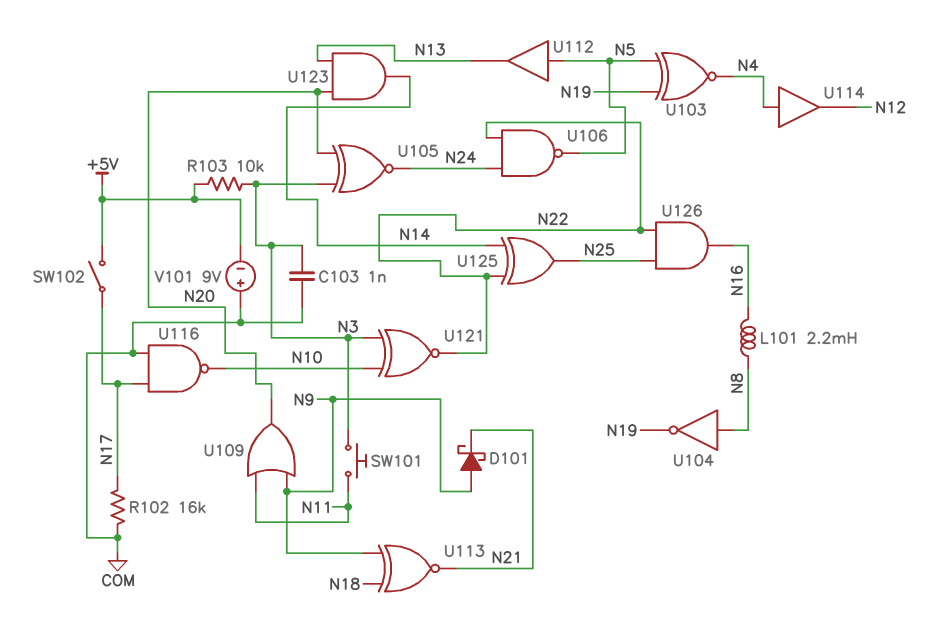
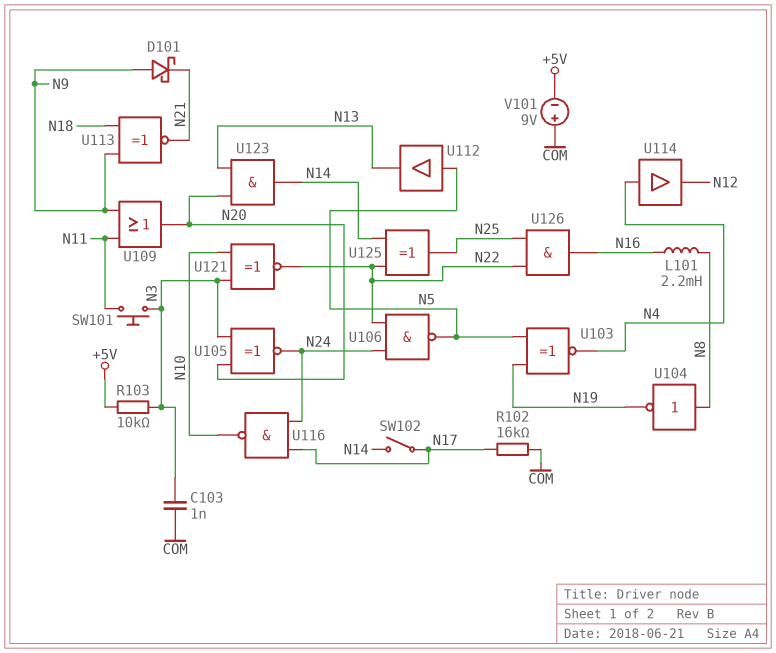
SW102: switch (+5V, N17) -> switch (N14, N17)
U116: NAND (in COM, in N17, out N10) -> NAND (in N17, in N24, out N10)

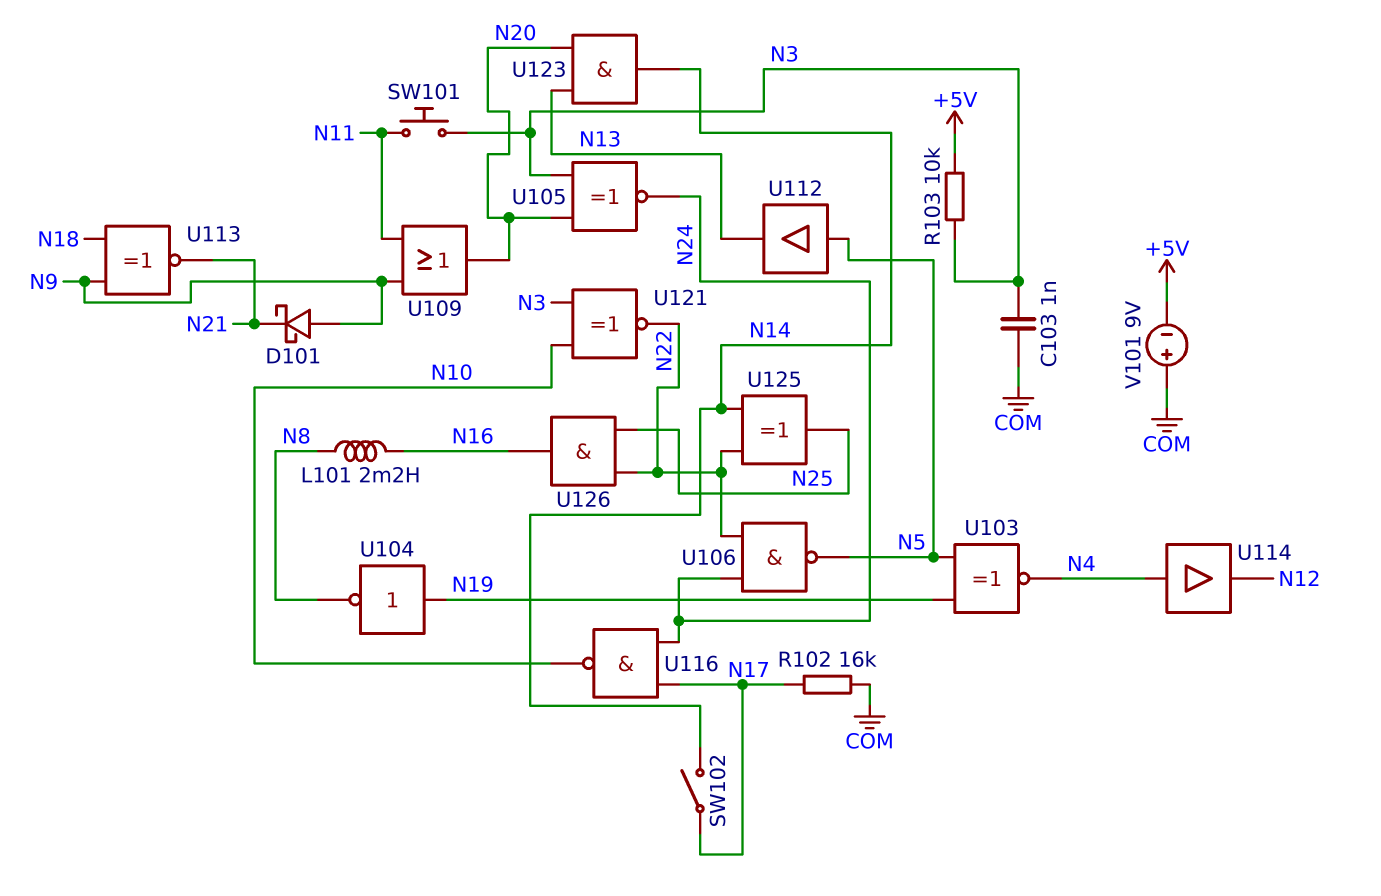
U104: NOT (in N8, out N19) -> NOT (in N19, out N8)

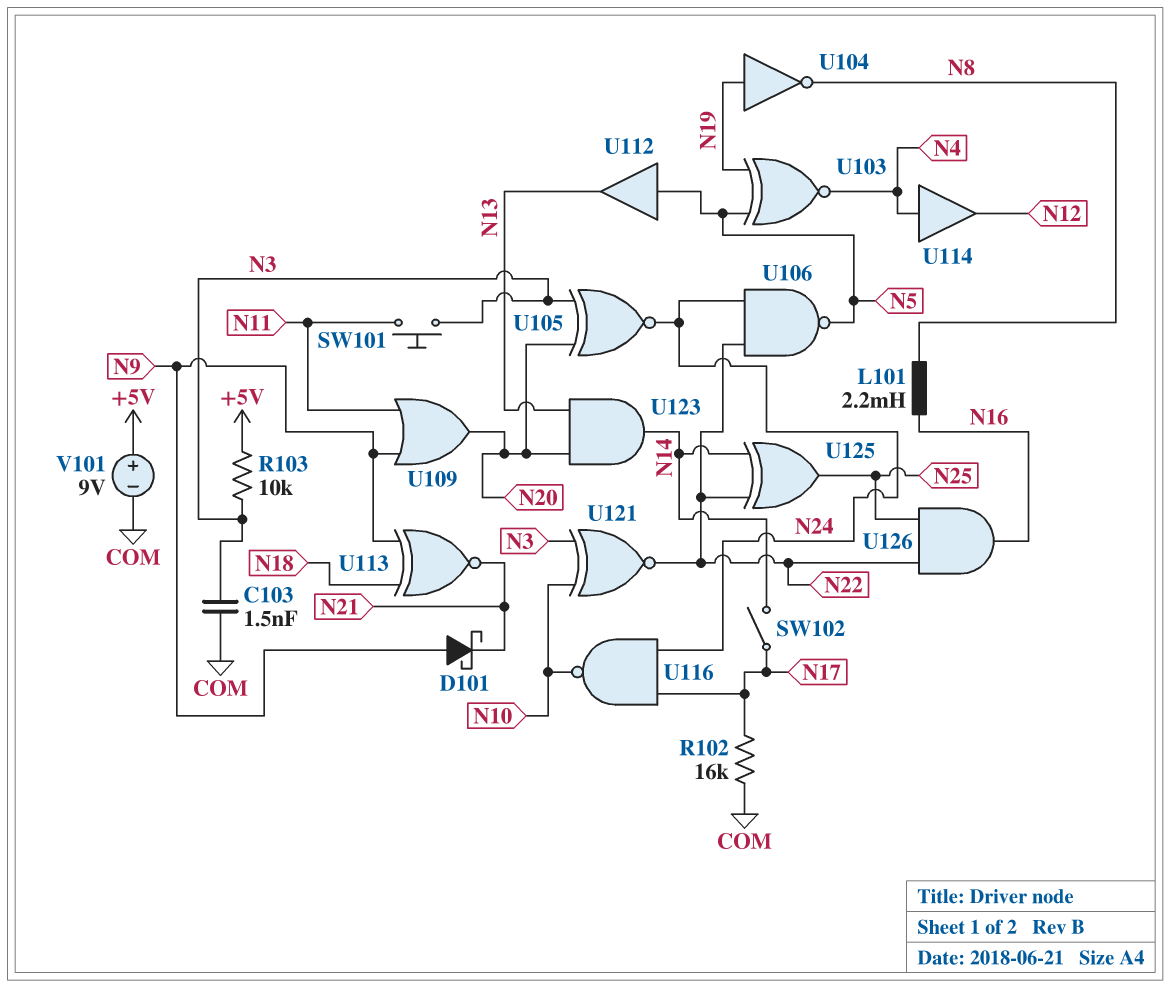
C103: 1nF (COM, N3) -> 1.5nF (COM, N3)
V101: 9V (plus COM, minus +5V) -> 9V (plus +5V, minus COM)

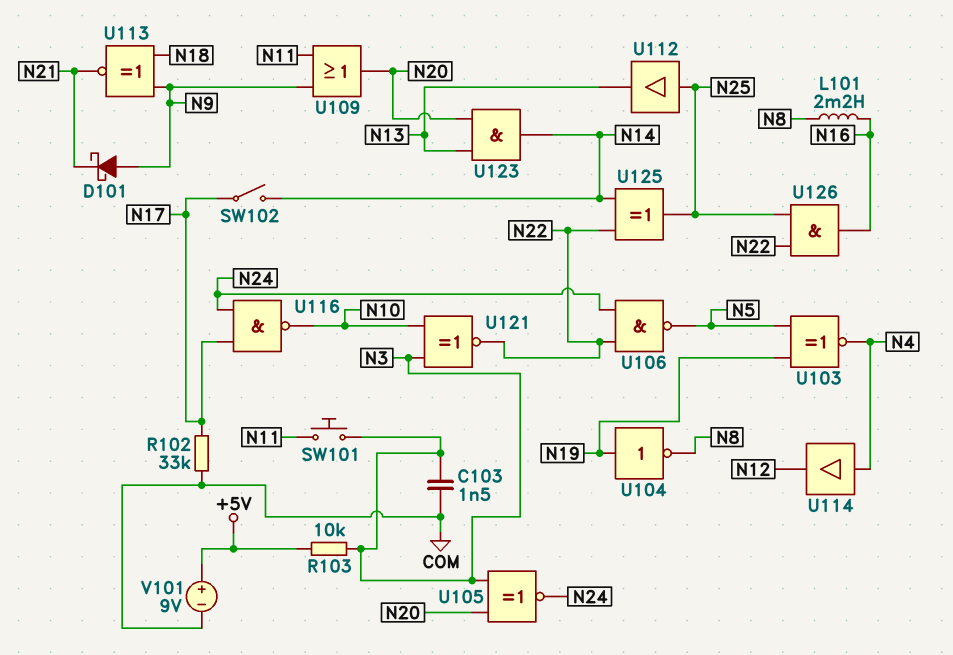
R102: 16k (COM, N17) -> 33k (COM, N17)
U112: buffer (in N5, out N13) -> buffer (in N25, out N13)

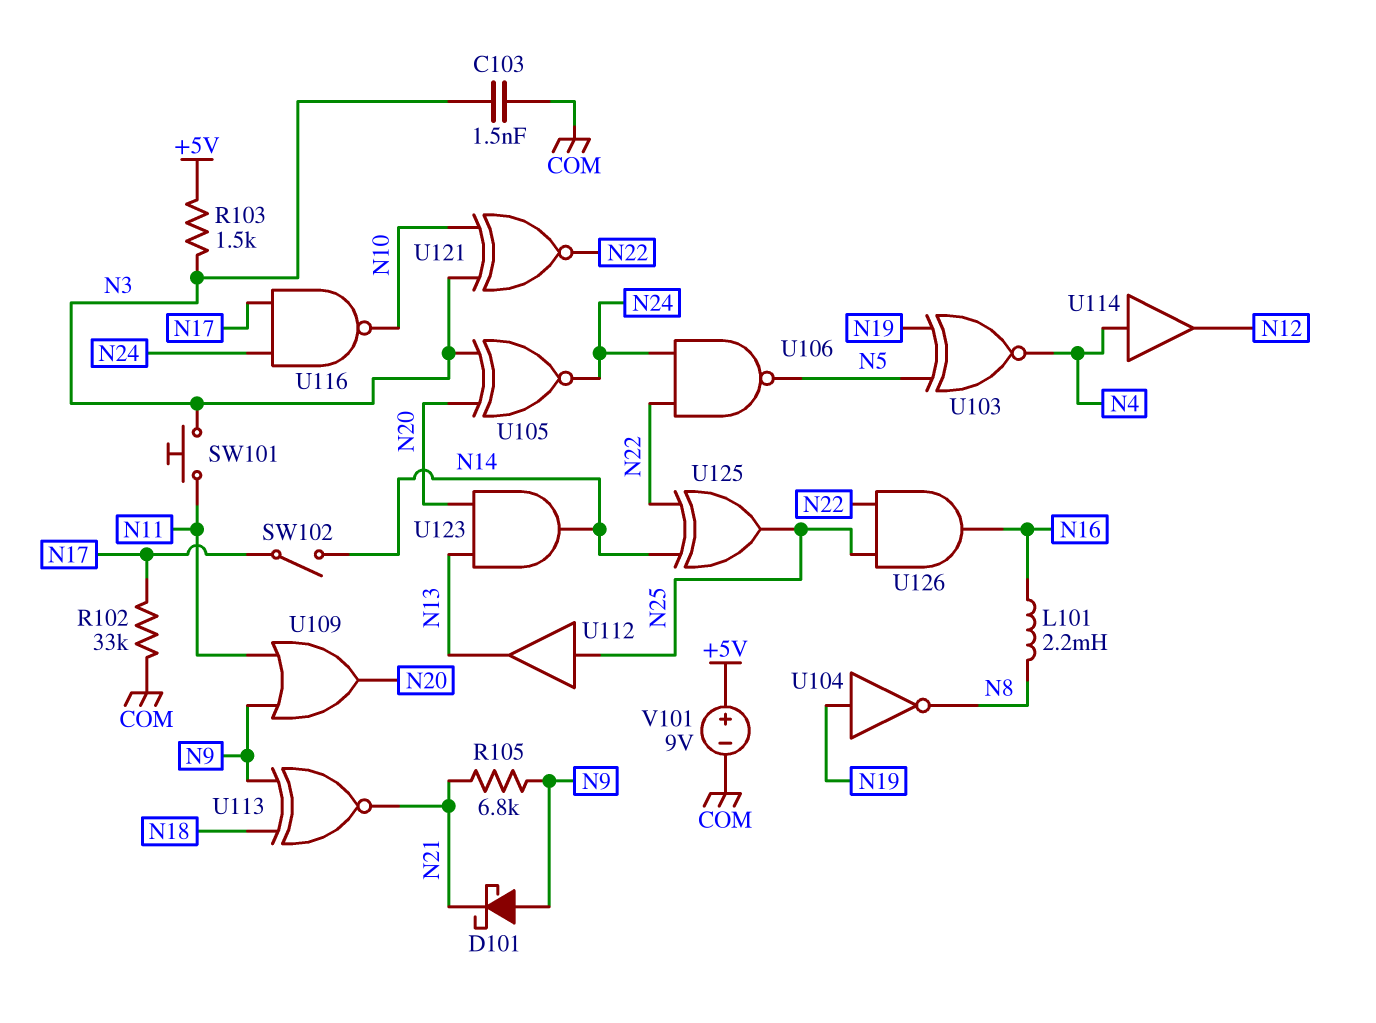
R103: 10k (+5V, N3) -> 1.5k (+5V, N3)
R105: none -> 6.8k (N9, N21)

